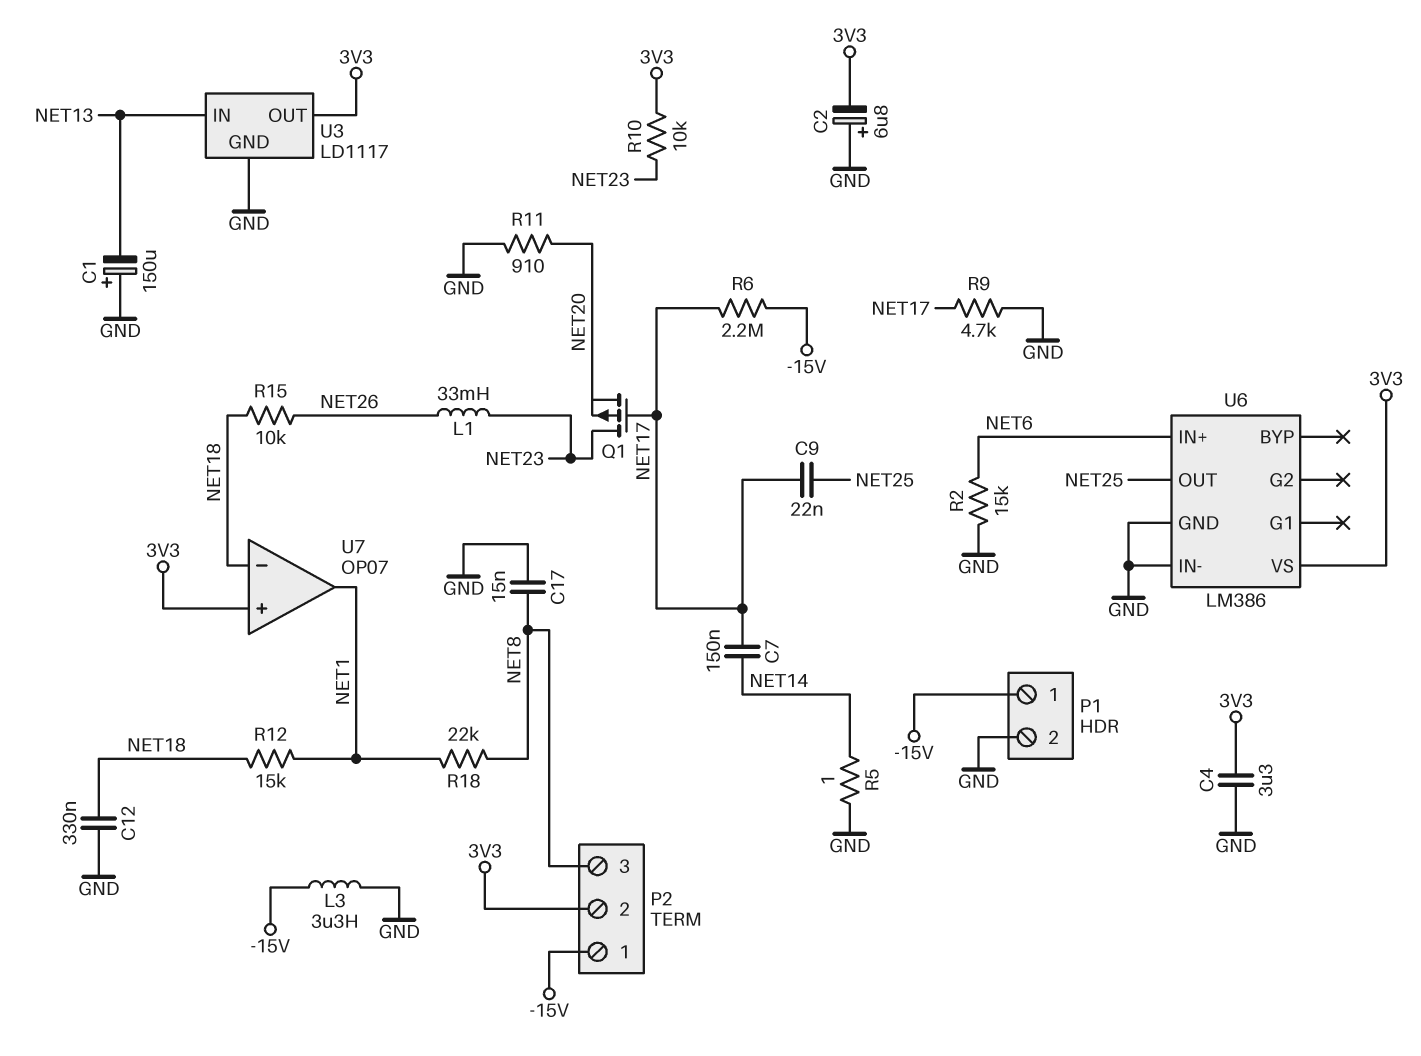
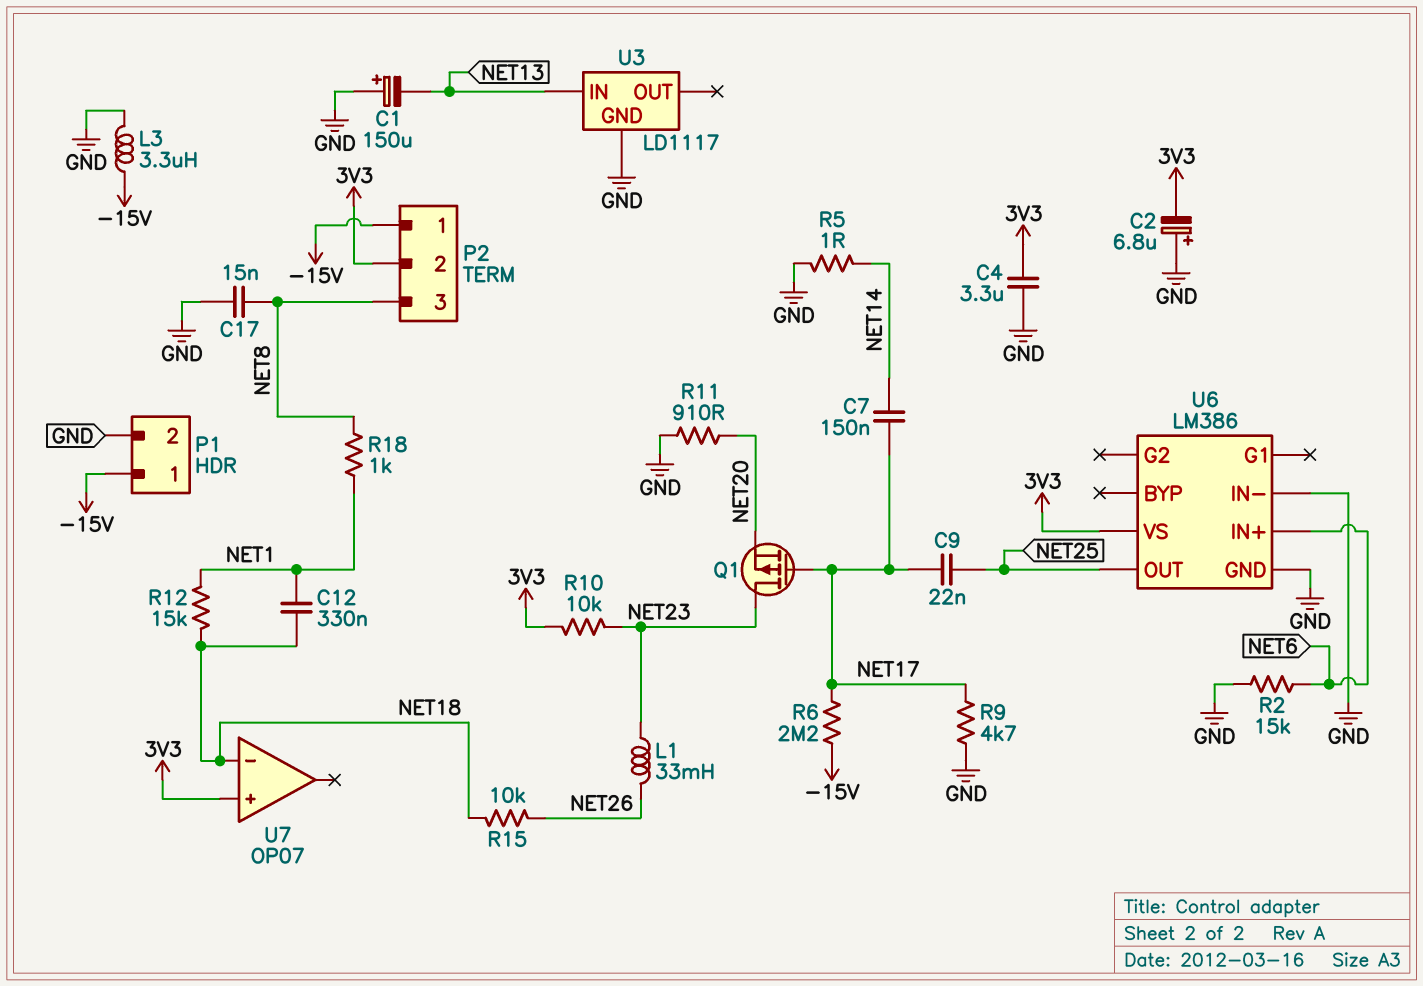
C12: 330nF (GND, NET18) -> 330nF (NET1, NET18)
R18: 22k (NET1, NET8) -> 1k (NET1, NET8)
U3 pin OUT: 3V3 -> none
U7 pin out: NET1 -> none

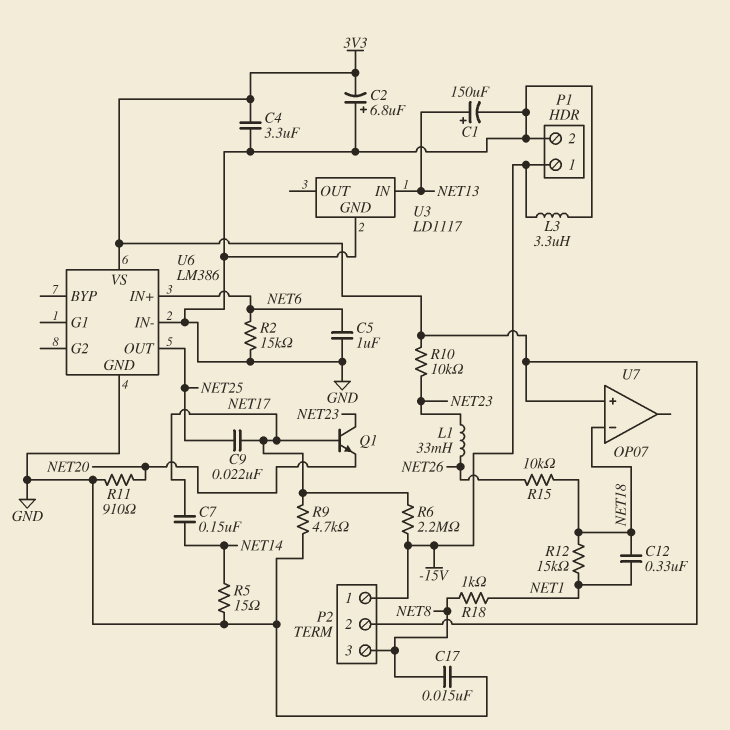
C1: 150uF (plus GND, minus NET13) -> 150uF (plus NET13, minus GND)
C5: none -> 1uF (GND, NET6)
Q1: PMOS (G NET17, D NET23, S NET20) -> NPN (B NET17, C NET23, E NET20)
R5: 1 (GND, NET14) -> 15 (GND, NET14)

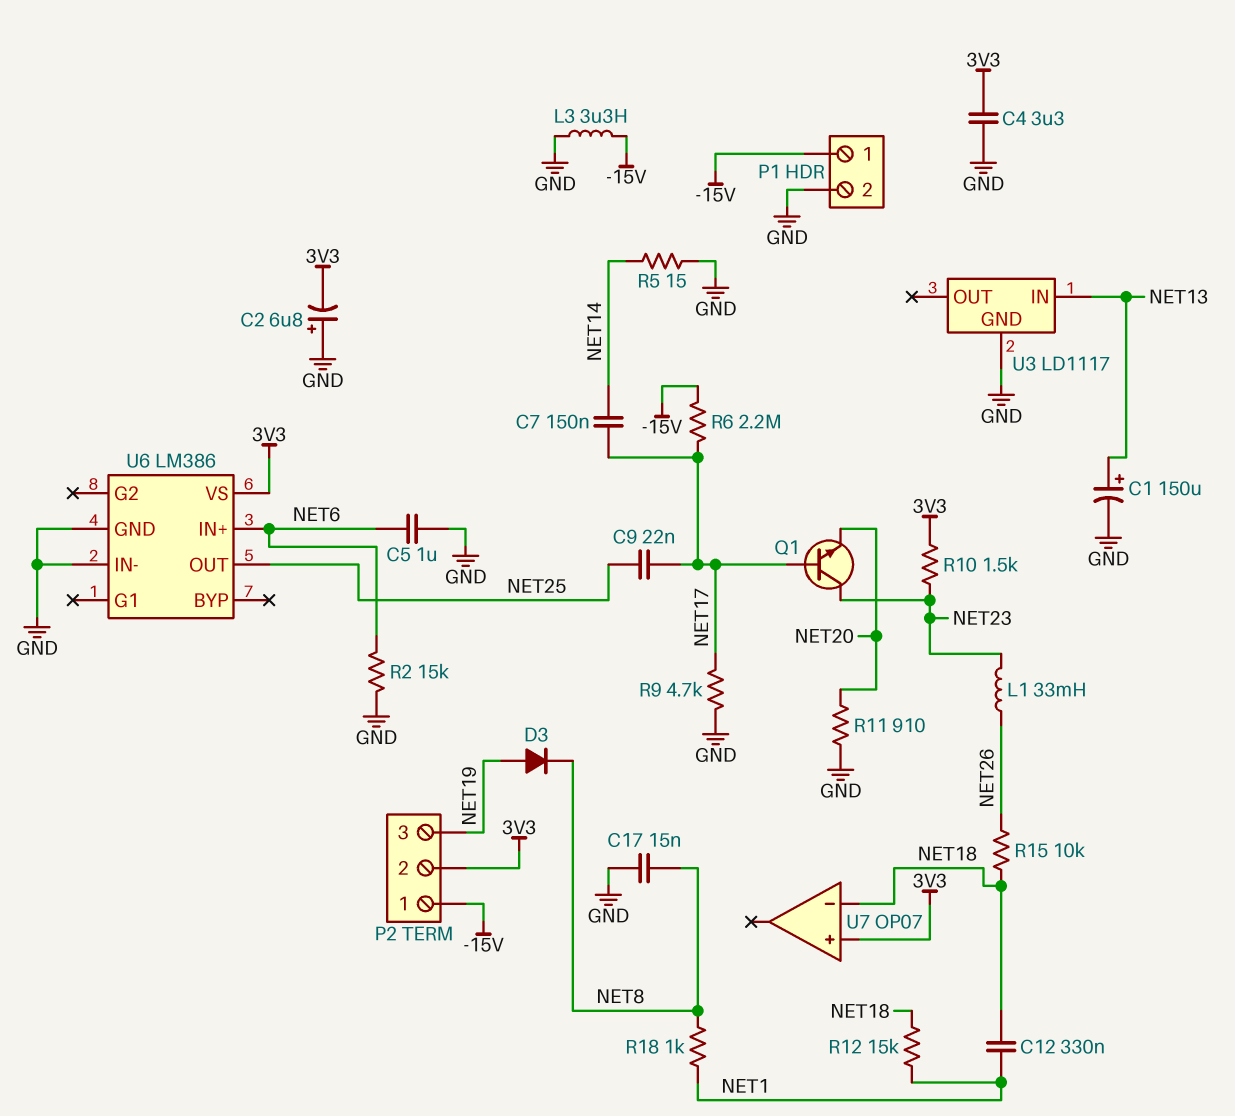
D3: none -> diode (A NET19, K NET8)
P2 pin 3: NET8 -> NET19
R10: 10k (3V3, NET23) -> 1.5k (3V3, NET23)

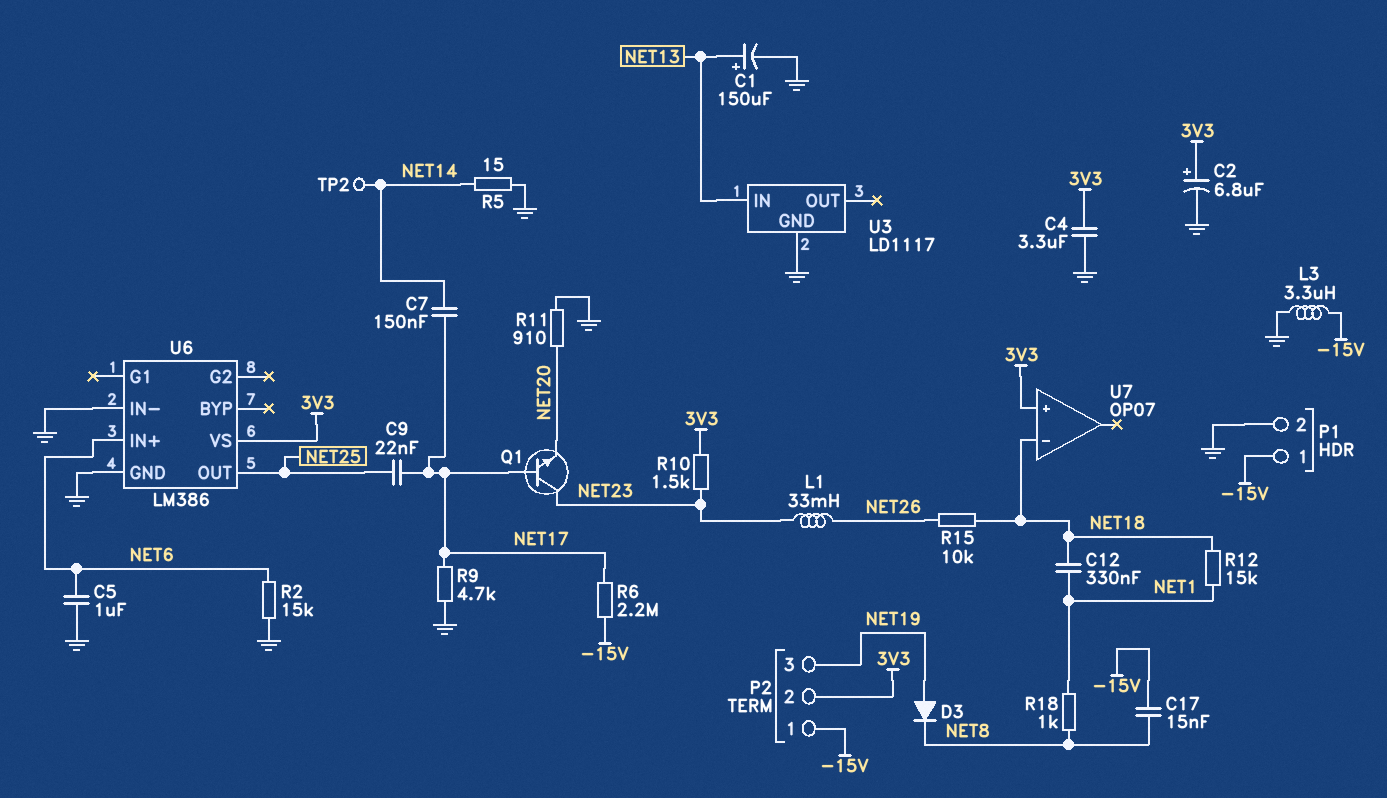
C2: 6.8uF (plus GND, minus 3V3) -> 6.8uF (plus 3V3, minus GND)
C17: 15nF (GND, NET8) -> 15nF (-15V, NET8)
TP2: none -> test point (NET14)

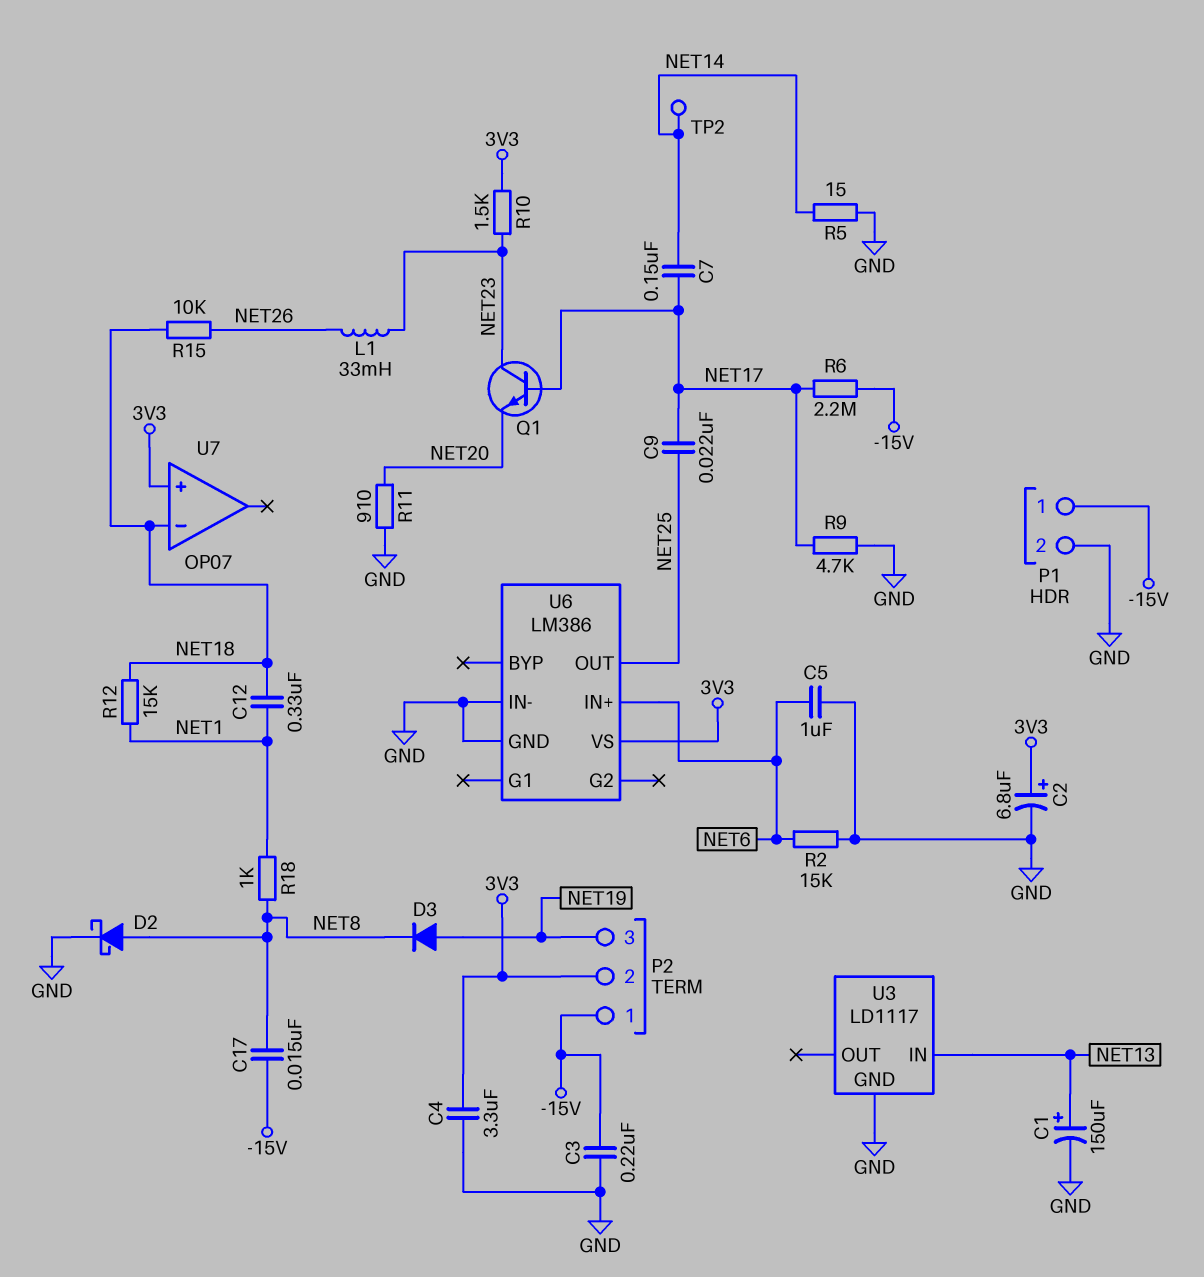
C3: none -> 220nF (-15V, GND)
D2: none -> schottky (A NET8, K GND)
L3: 3.3uH (-15V, GND) -> none

